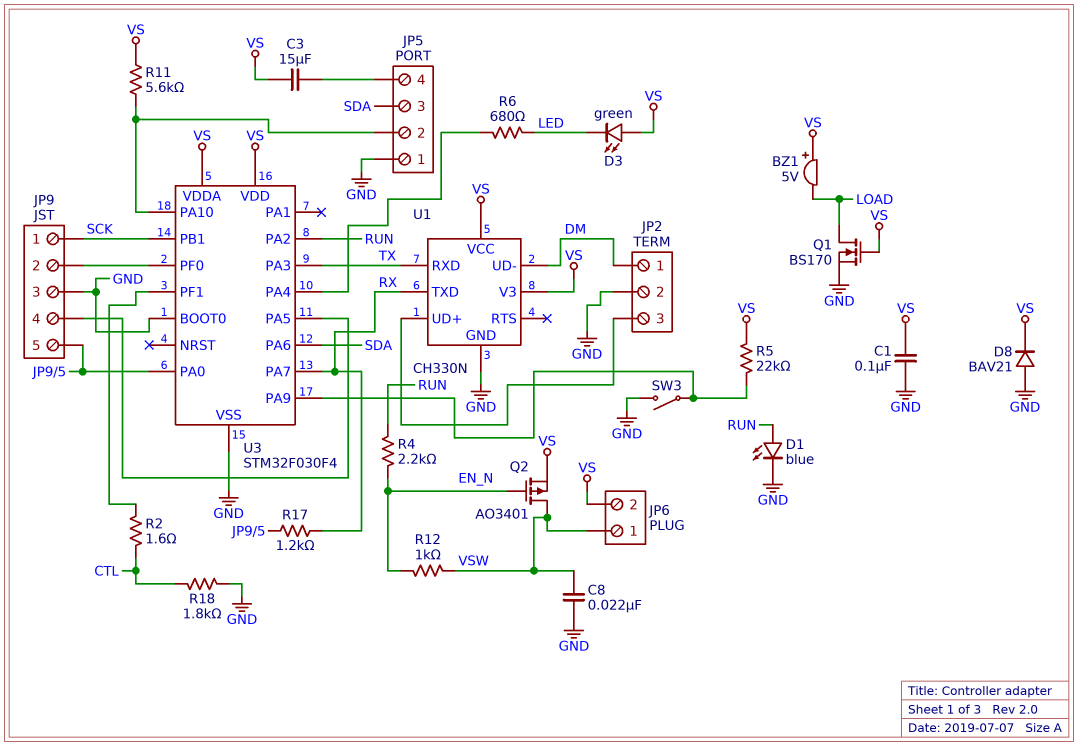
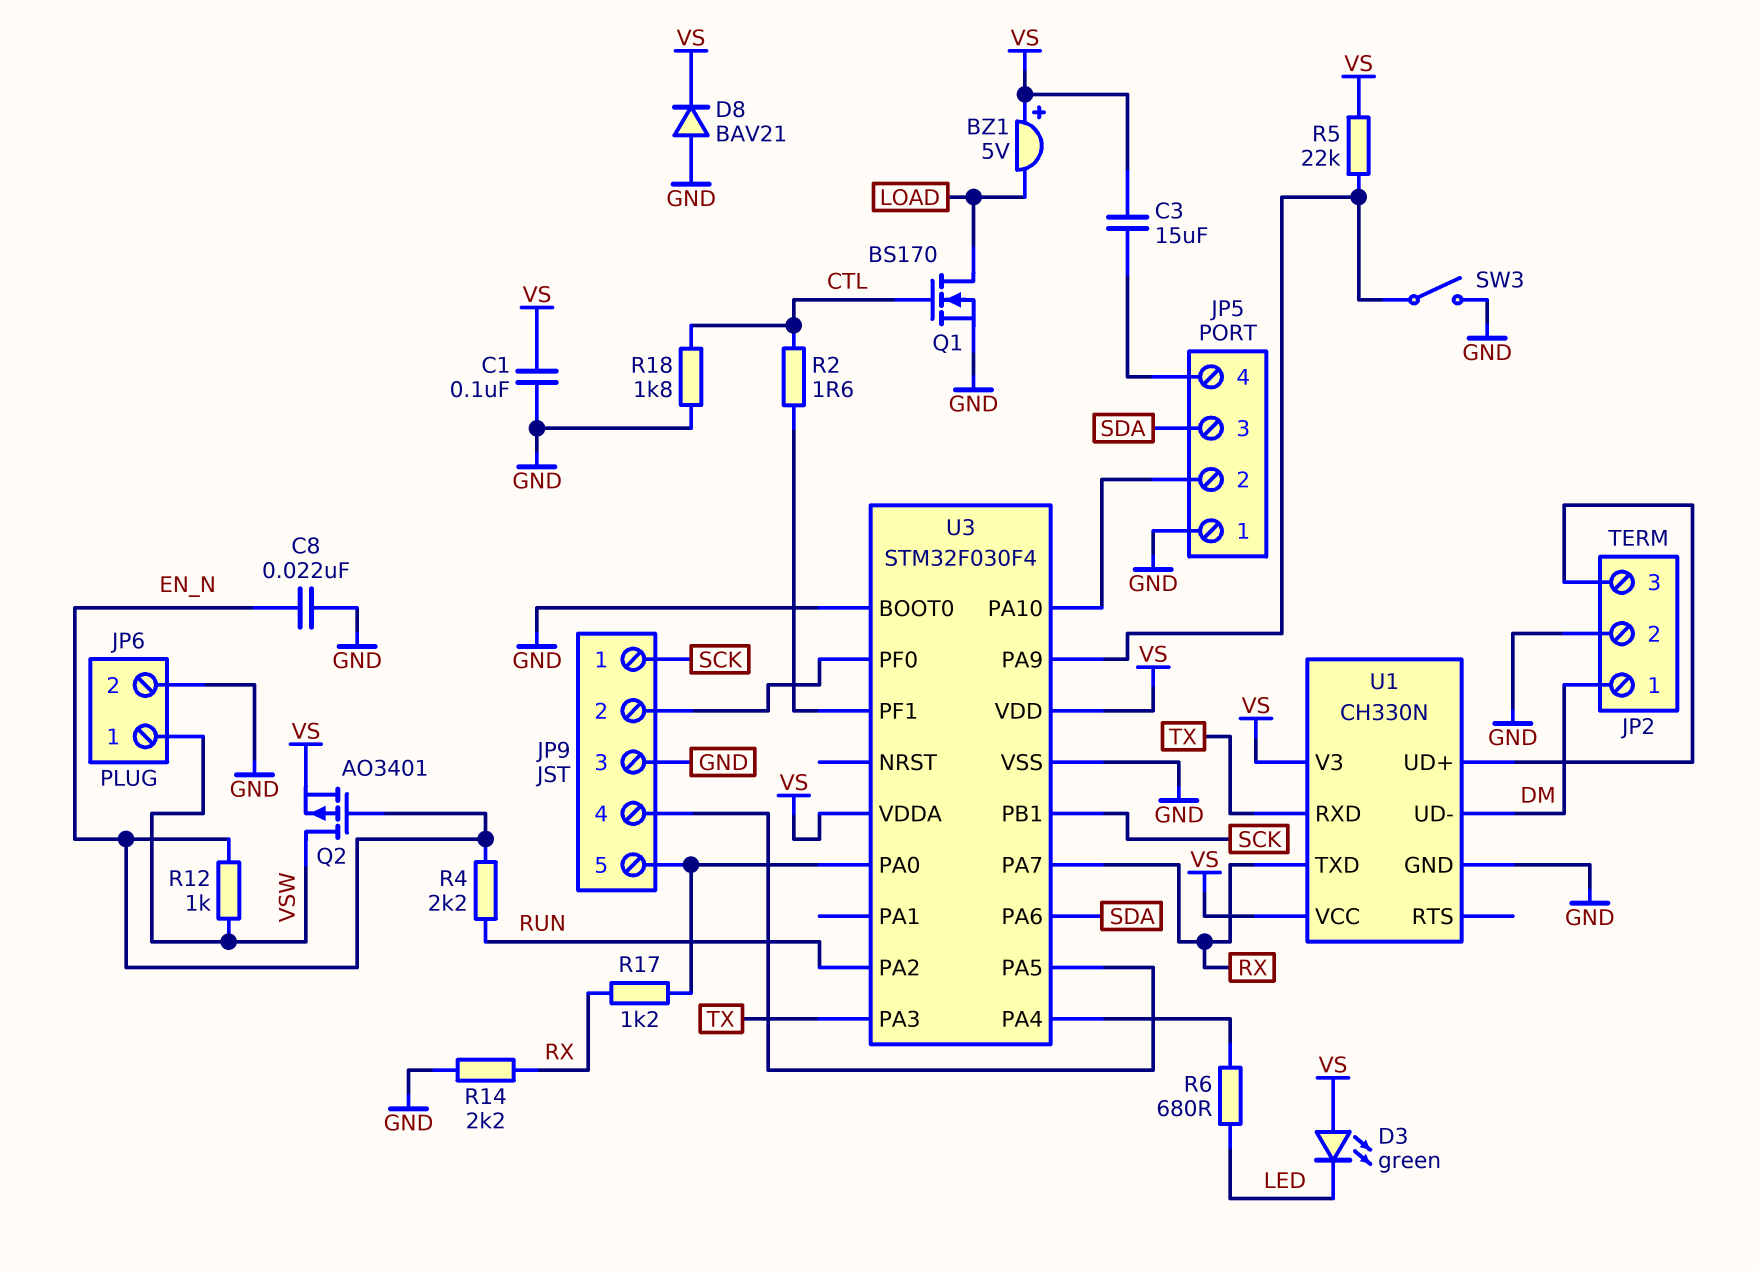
C8: 22nF (GND, VSW) -> 22nF (EN_N, GND)
D1: LED blue (A RUN, K GND) -> none
JP6 pin 2: VS -> GND
Q1: NMOS BS170 (G VS, D LOAD, S GND) -> NMOS BS170 (G CTL, D LOAD, S GND)
R11: 5.6k (JP5/2, VS) -> none
R14: none -> 2.2k (GND, RX)

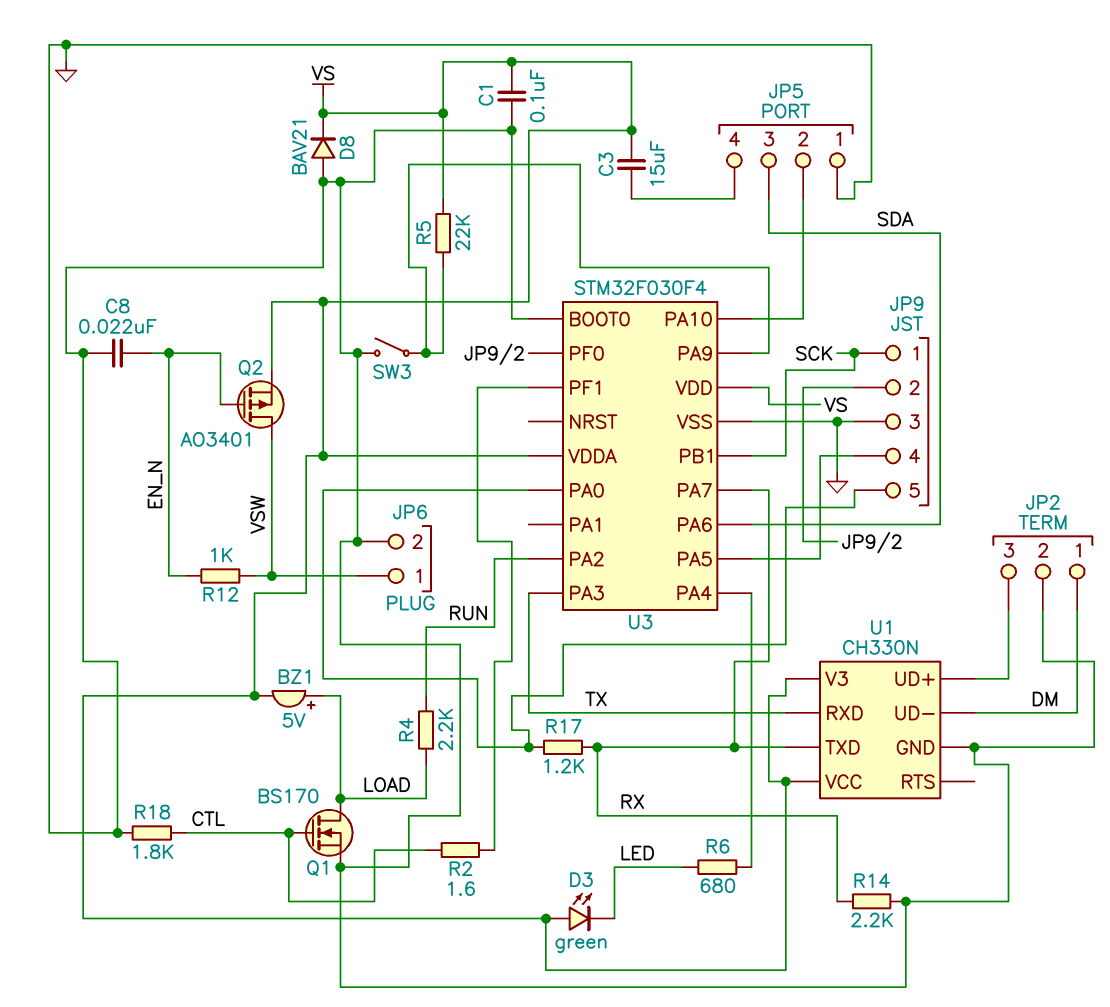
BZ1: buzzer 5V (plus VS, minus LOAD) -> buzzer 5V (plus LOAD, minus VS)
R4: 2.2k (EN_N, RUN) -> 2.2k (LOAD, RUN)

